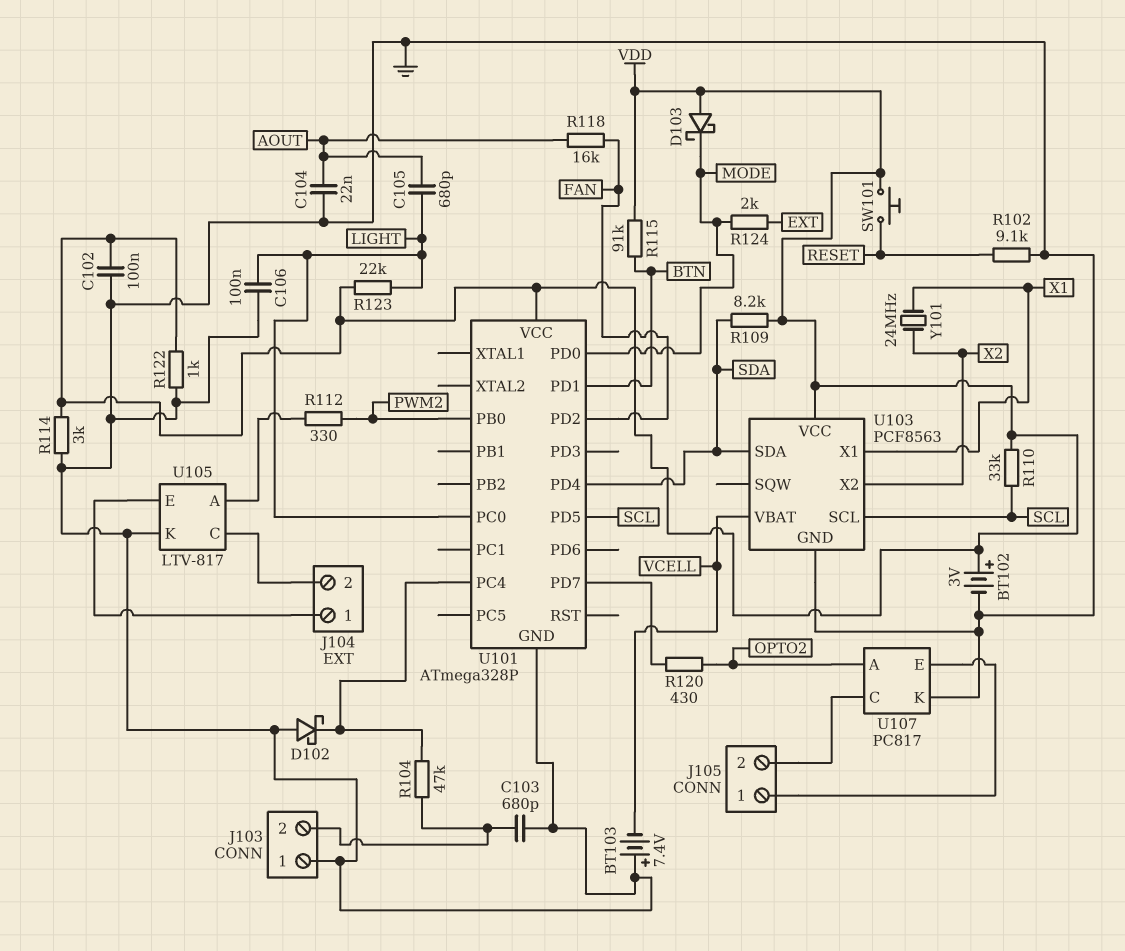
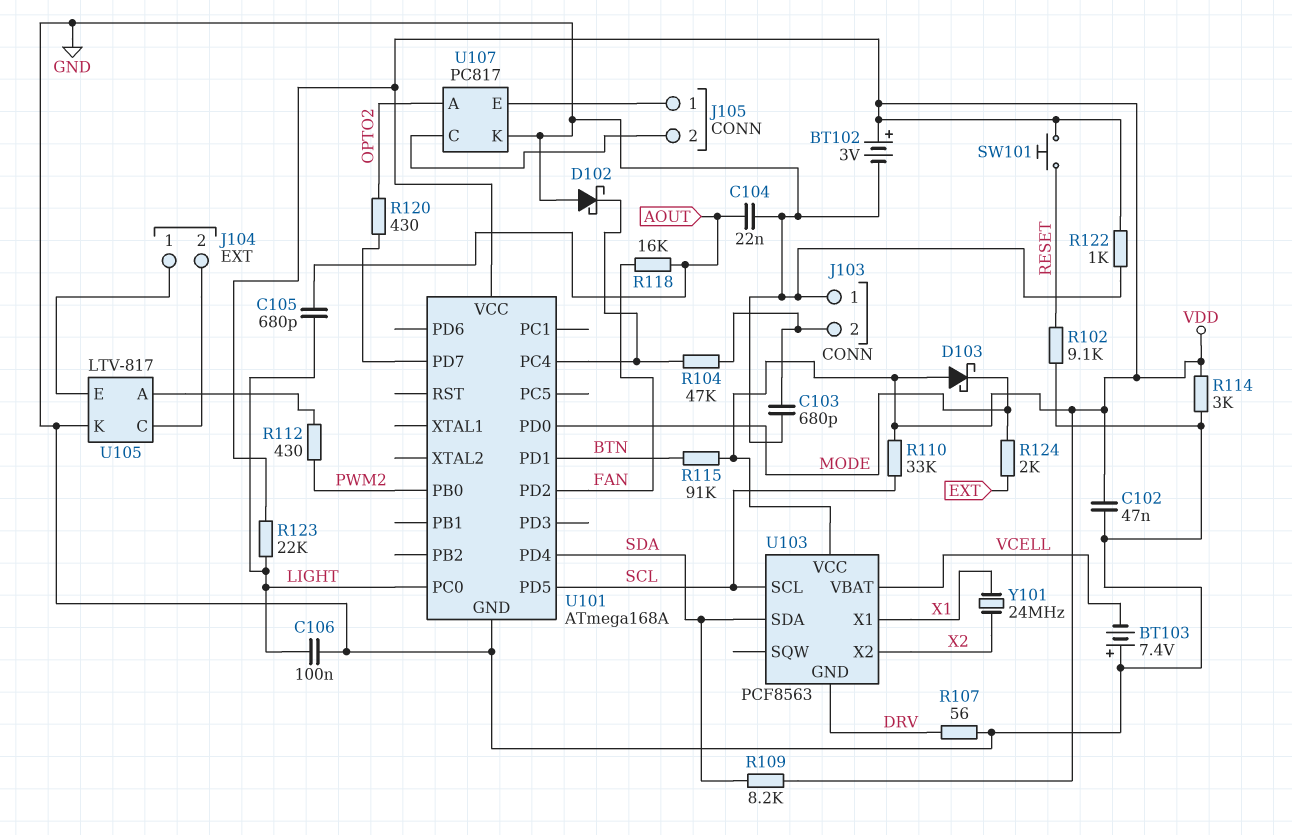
C102: 100nF (GND, VDD) -> 47nF (GND, VDD)
R107: none -> 56 (DRV, GND)
R112: 330 (PWM2, U105/A) -> 430 (PWM2, U105/A)
U101: ATmega328P -> ATmega168A
U103 pin GND: GND -> DRV

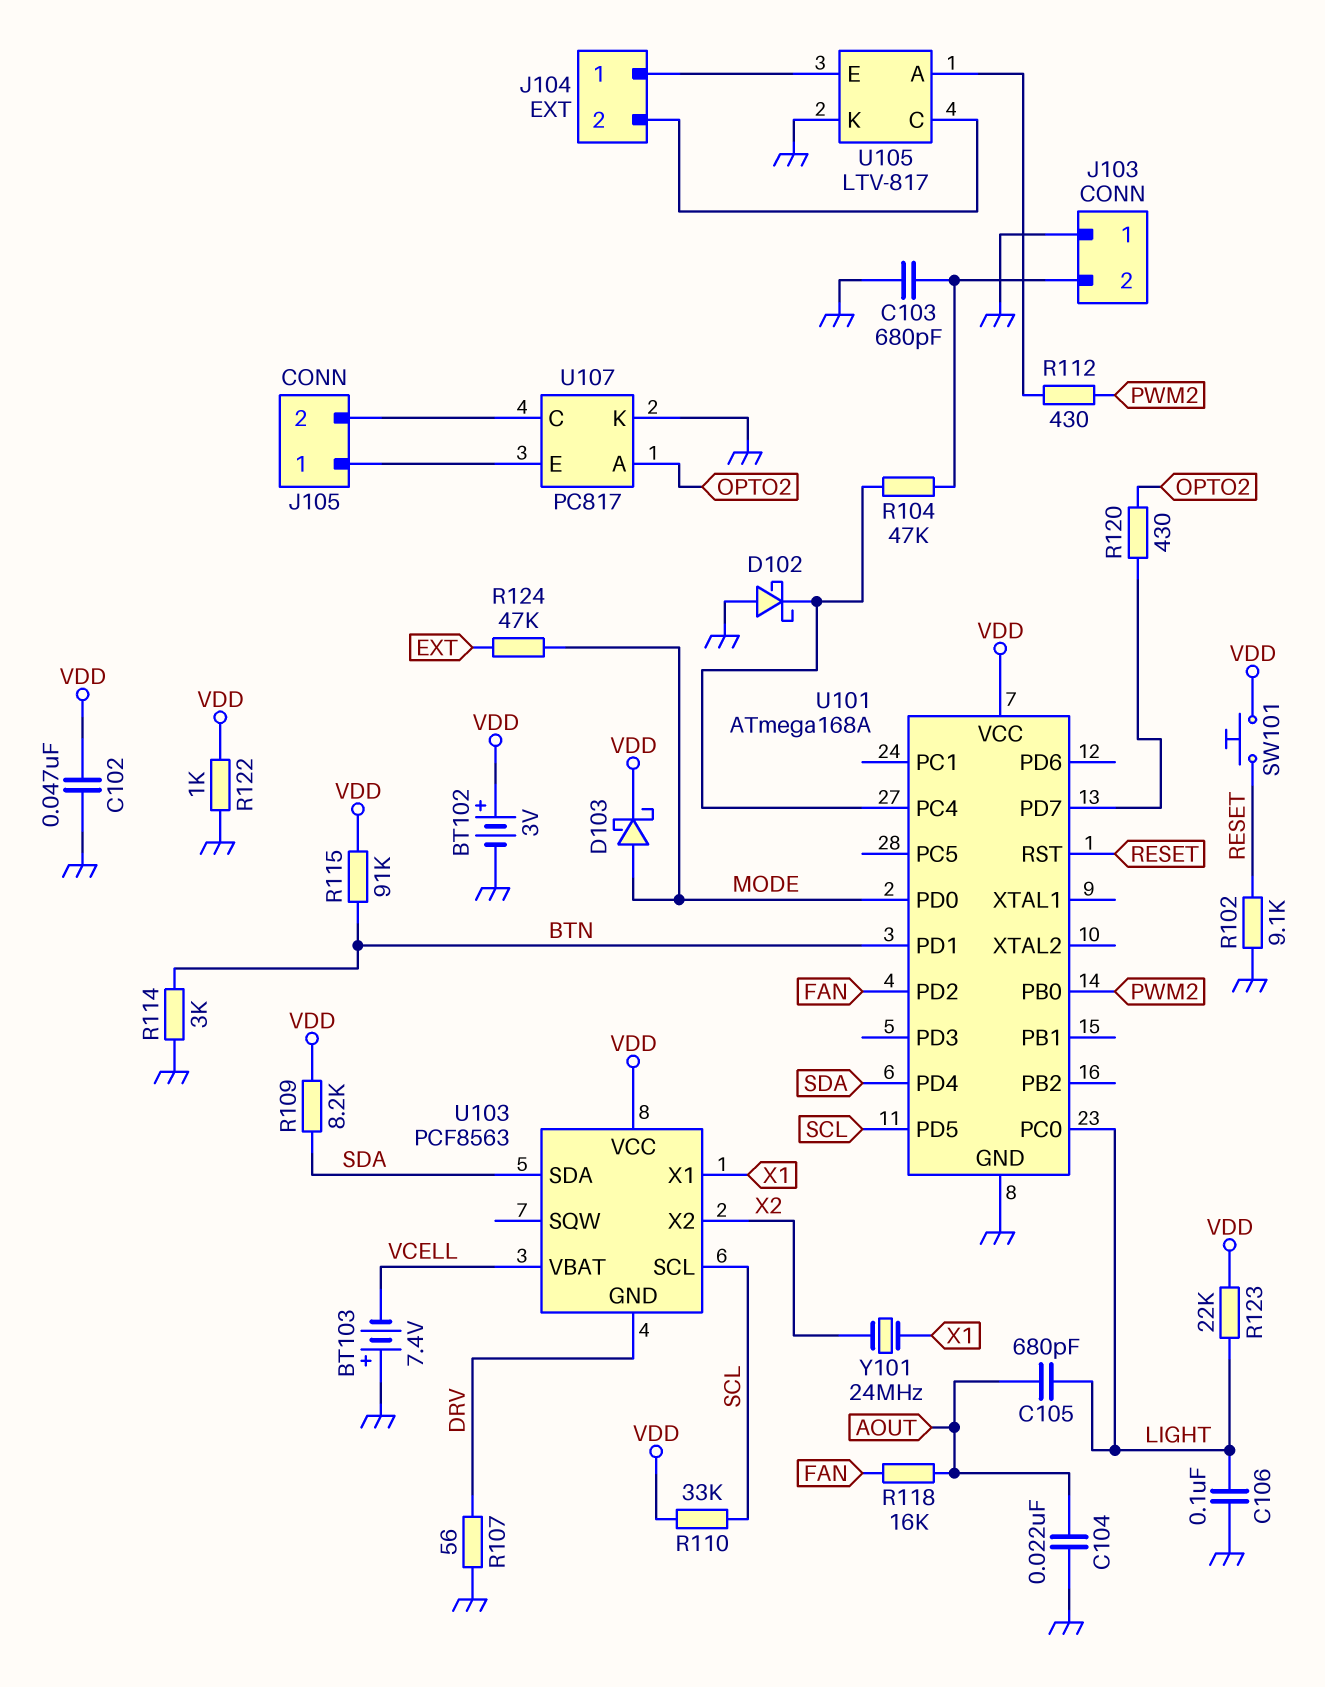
D103: schottky (A VDD, K MODE) -> schottky (A MODE, K VDD)
R114: 3k (GND, VDD) -> 3k (BTN, GND)
R124: 2k (EXT, MODE) -> 47k (EXT, MODE)
U101 pin RST: none -> RESET

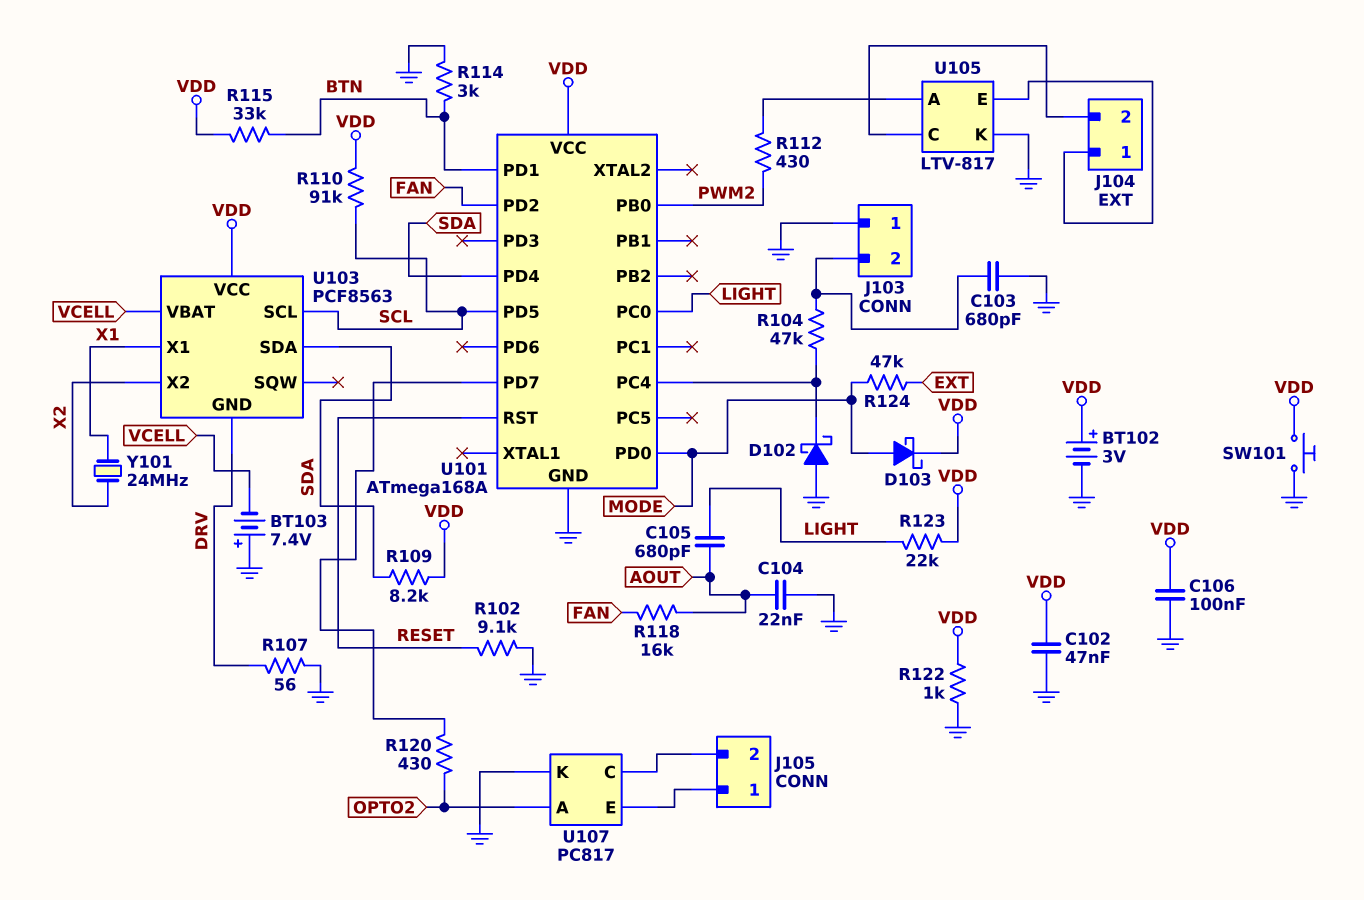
C106: 100nF (GND, LIGHT) -> 100nF (GND, VDD)
R110: 33k (SCL, VDD) -> 91k (SCL, VDD)
R115: 91k (BTN, VDD) -> 33k (BTN, VDD)
SW101: button (RESET, VDD) -> button (GND, VDD)

